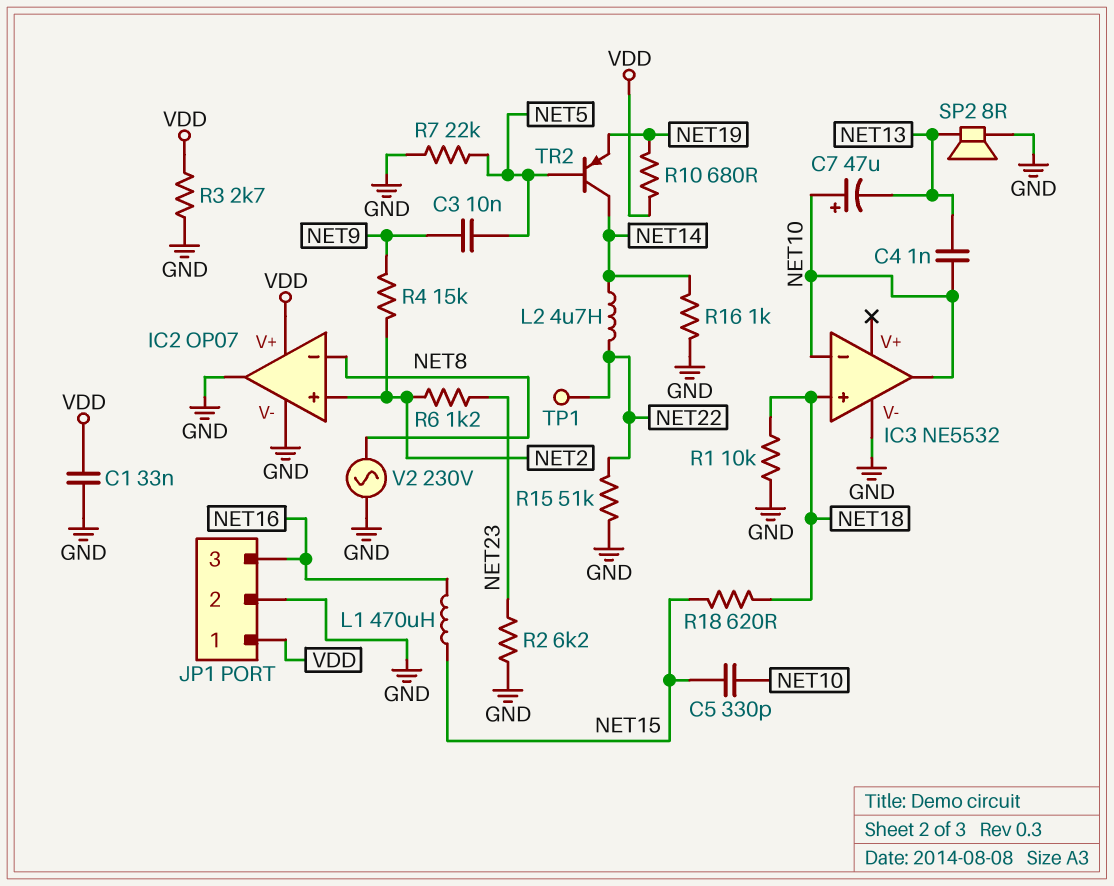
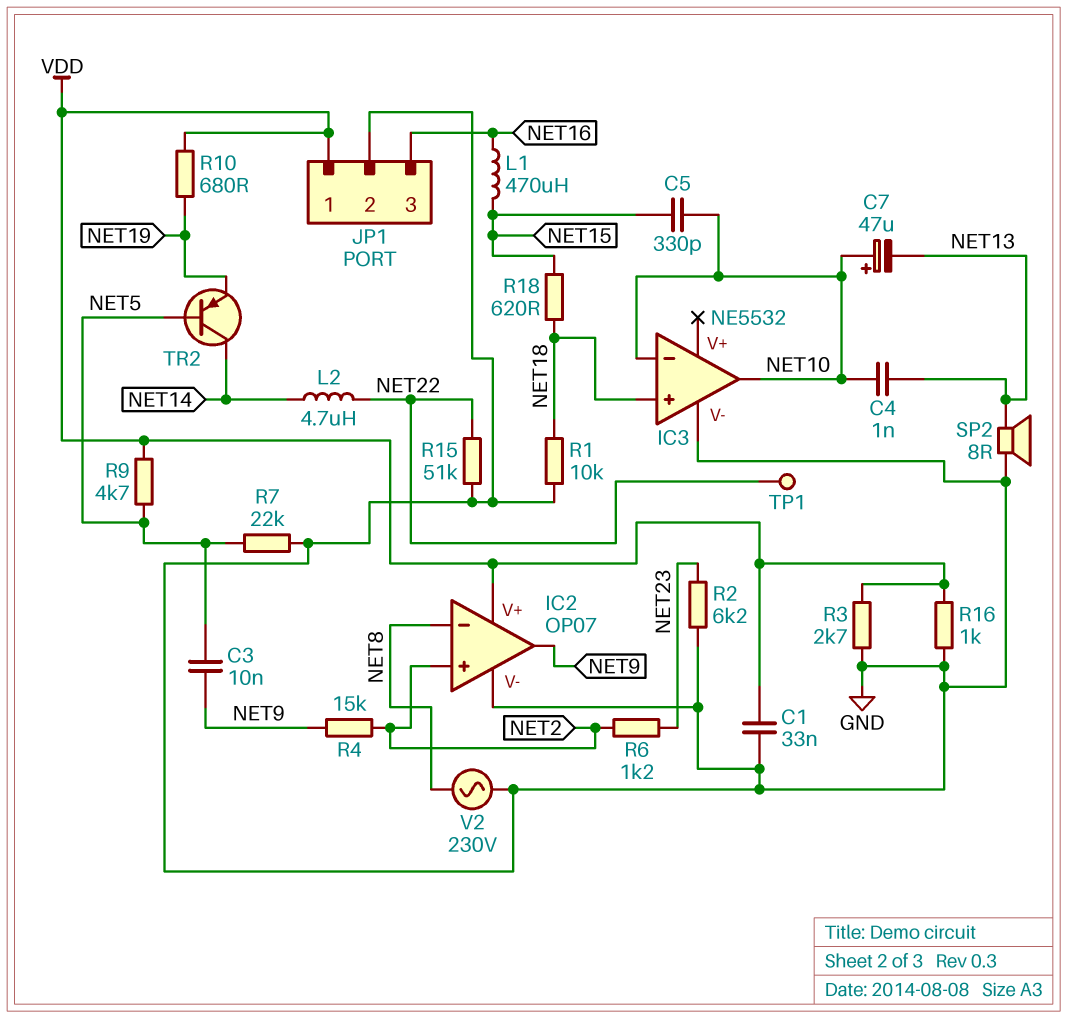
IC2 pin out: GND -> NET9
R9: none -> 4.7k (NET5, VDD)
R16: 1k (GND, NET14) -> 1k (GND, VDD)

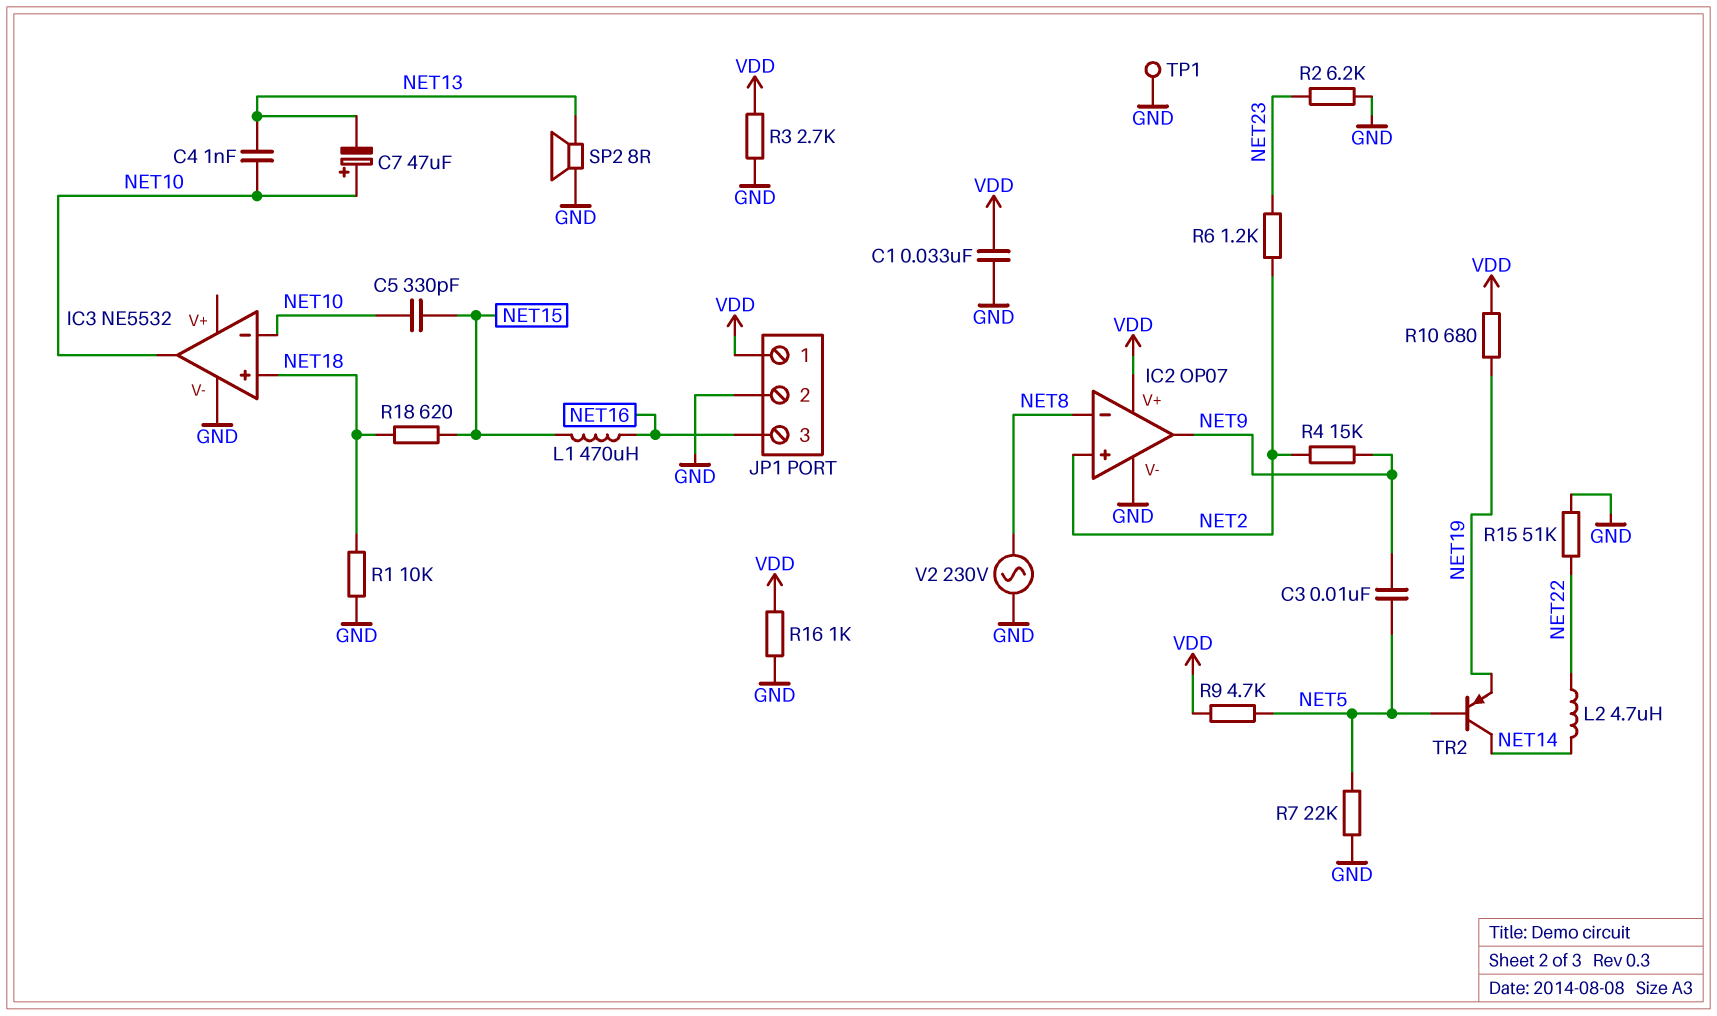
TP1: test point (NET22) -> test point (GND)

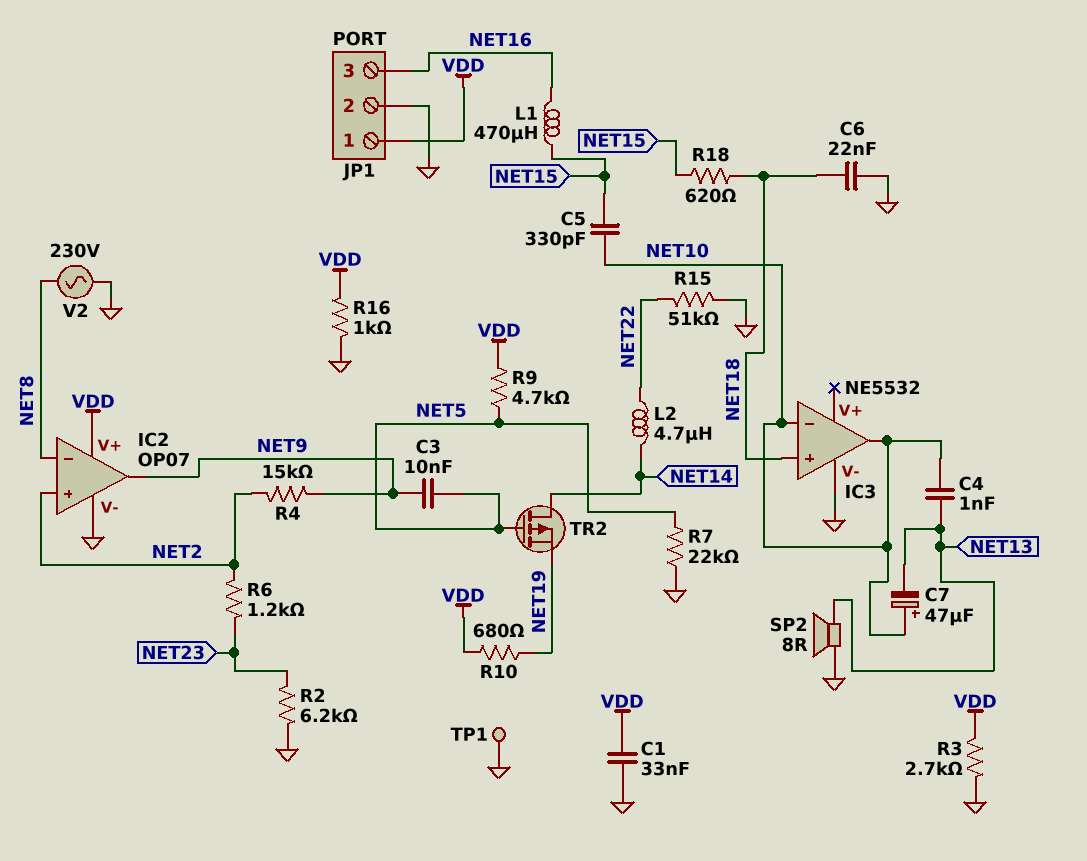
C6: none -> 22nF (GND, NET18)
R1: 10k (GND, NET18) -> none
TR2: PNP (B NET5, C NET14, E NET19) -> PMOS (G NET5, D NET14, S NET19)

